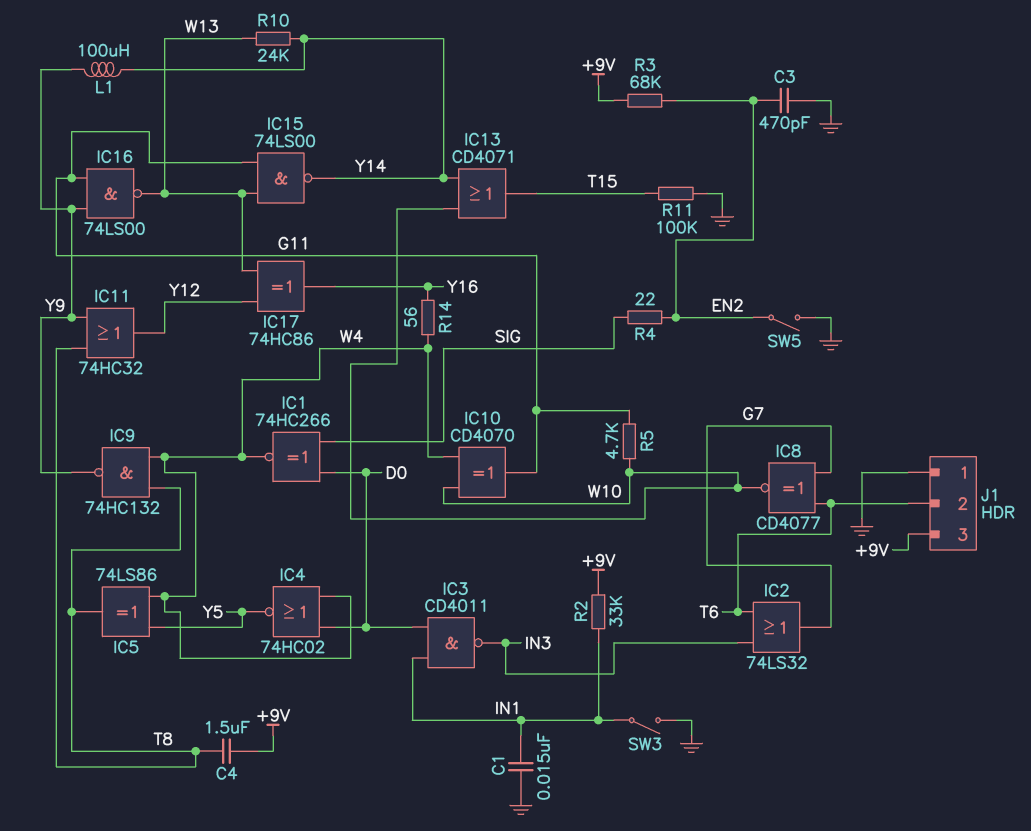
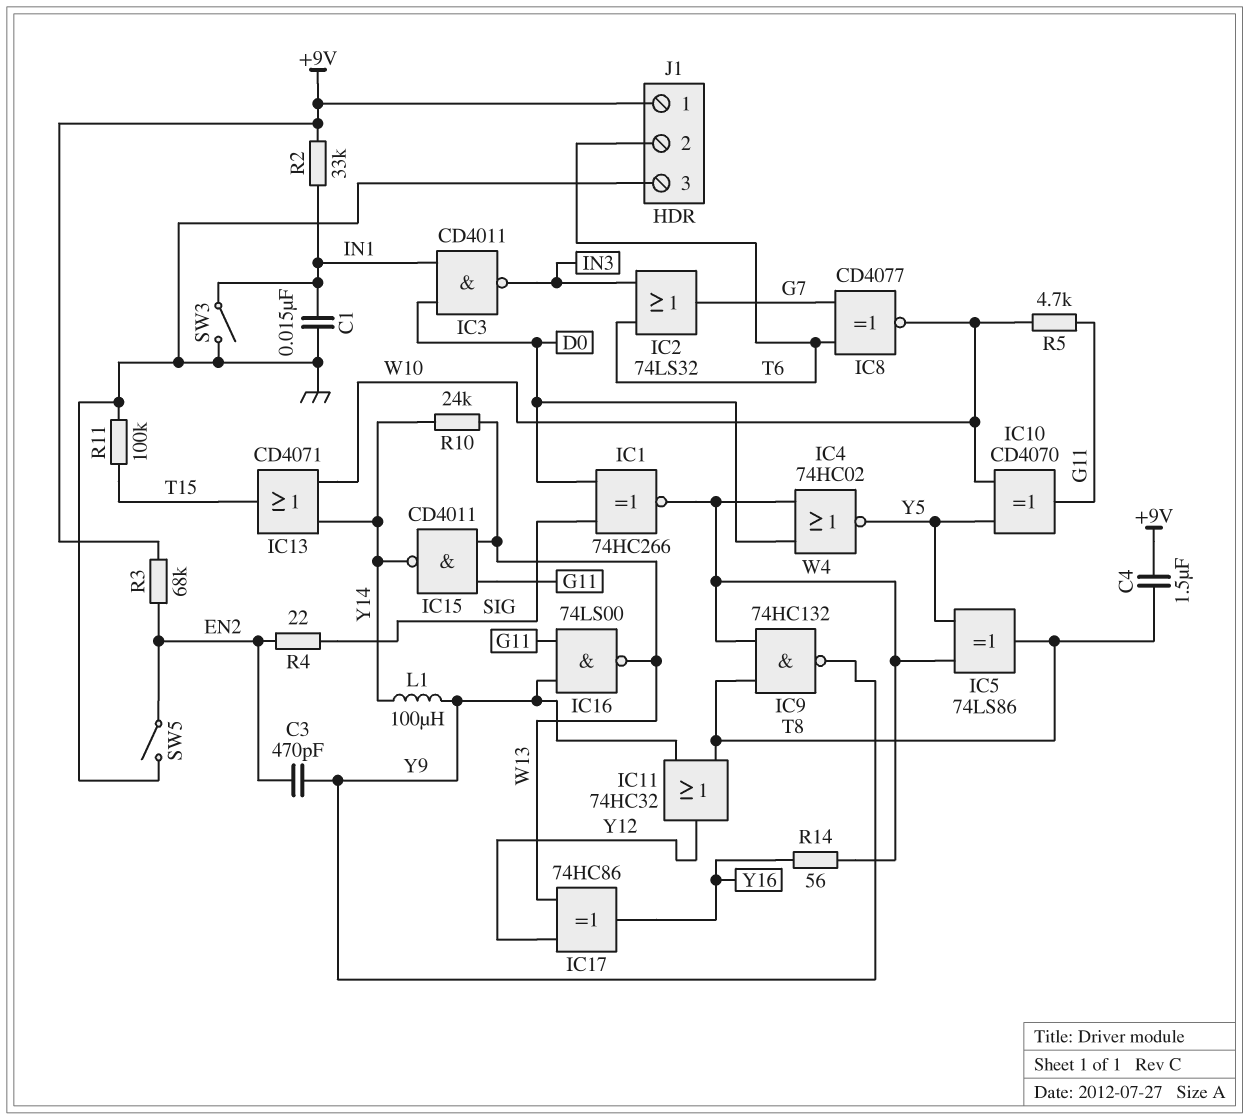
C3: 470pF (EN2, GND) -> 470pF (EN2, Y9)
IC10: XOR CD4070 (in W4, in W10, out G11) -> XOR CD4070 (in W10, in Y5, out G11)
IC15: NAND 74LS00 (in G11, in W13, out Y14) -> NAND CD4011 (in G11, in W13, out Y14)
J1 pin 1: GND -> +9V
J1 pin 3: +9V -> GND

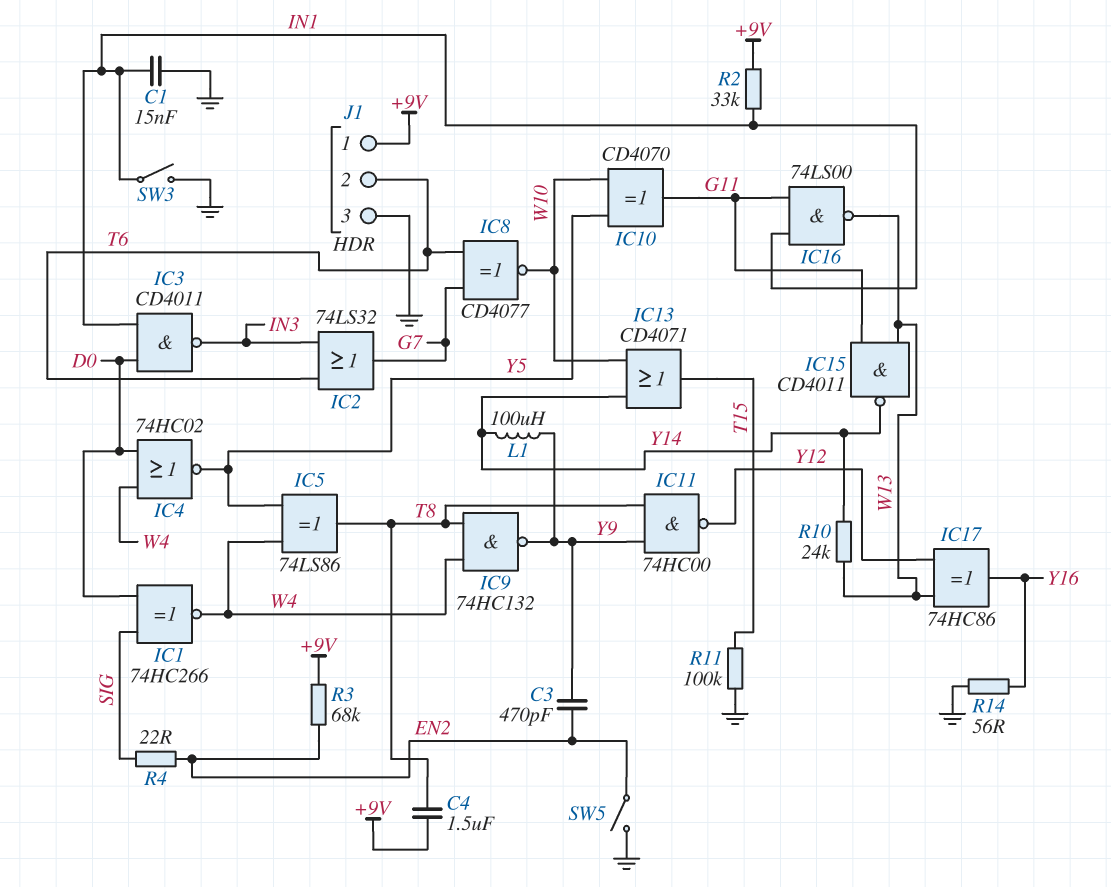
IC11: OR 74HC32 (in T8, in Y9, out Y12) -> NAND 74HC00 (in T8, in Y9, out Y12)
IC16: NAND 74LS00 (in G11, in Y9, out W13) -> NAND 74LS00 (in G11, in IN1, out W13)
R5: 4.7k (G11, W10) -> none
R14: 56 (W4, Y16) -> 56 (GND, Y16)

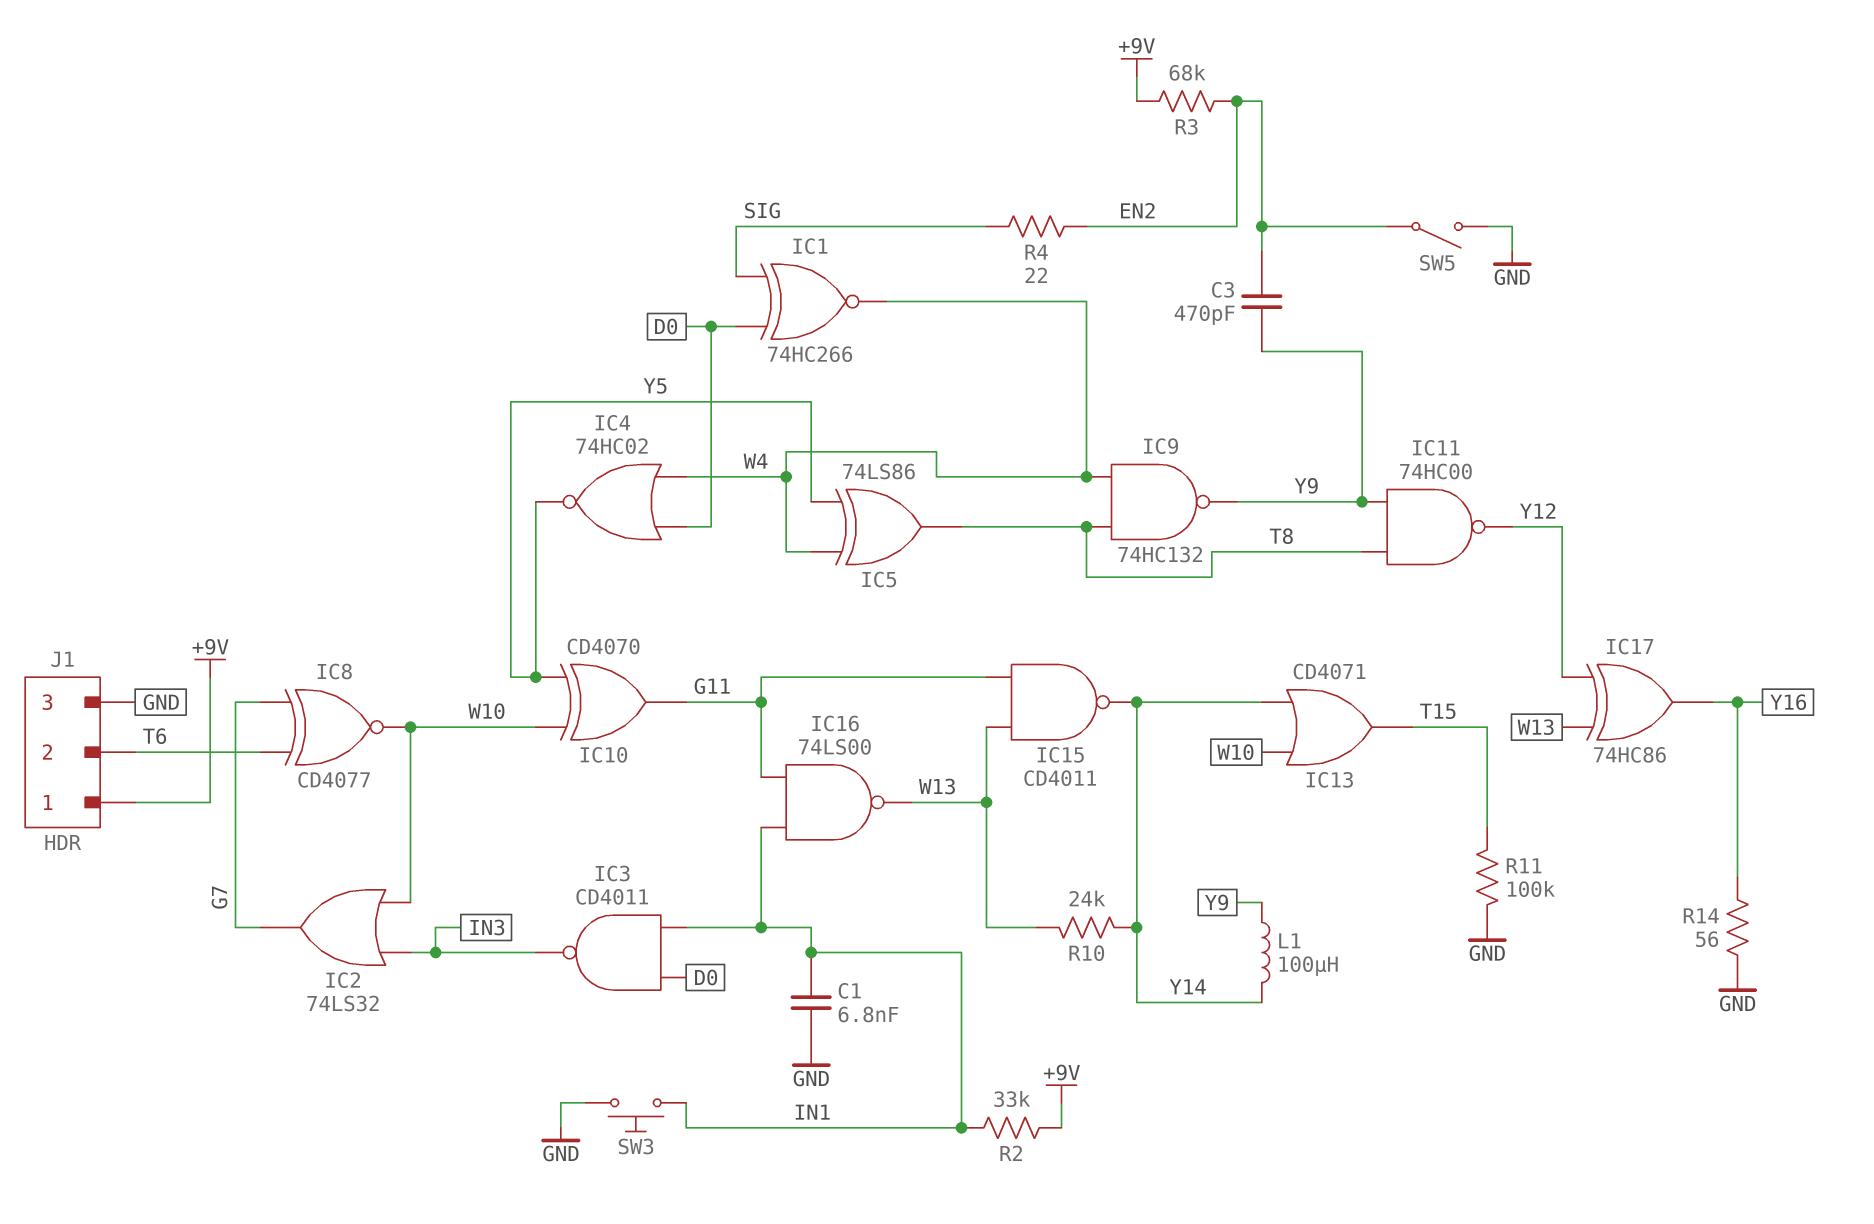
C1: 15nF (GND, IN1) -> 6.8nF (GND, IN1)
C4: 1.5uF (+9V, T8) -> none
IC2: OR 74LS32 (in IN3, in T6, out G7) -> OR 74LS32 (in IN3, in W10, out G7)
SW3: switch (GND, IN1) -> button (GND, IN1)

